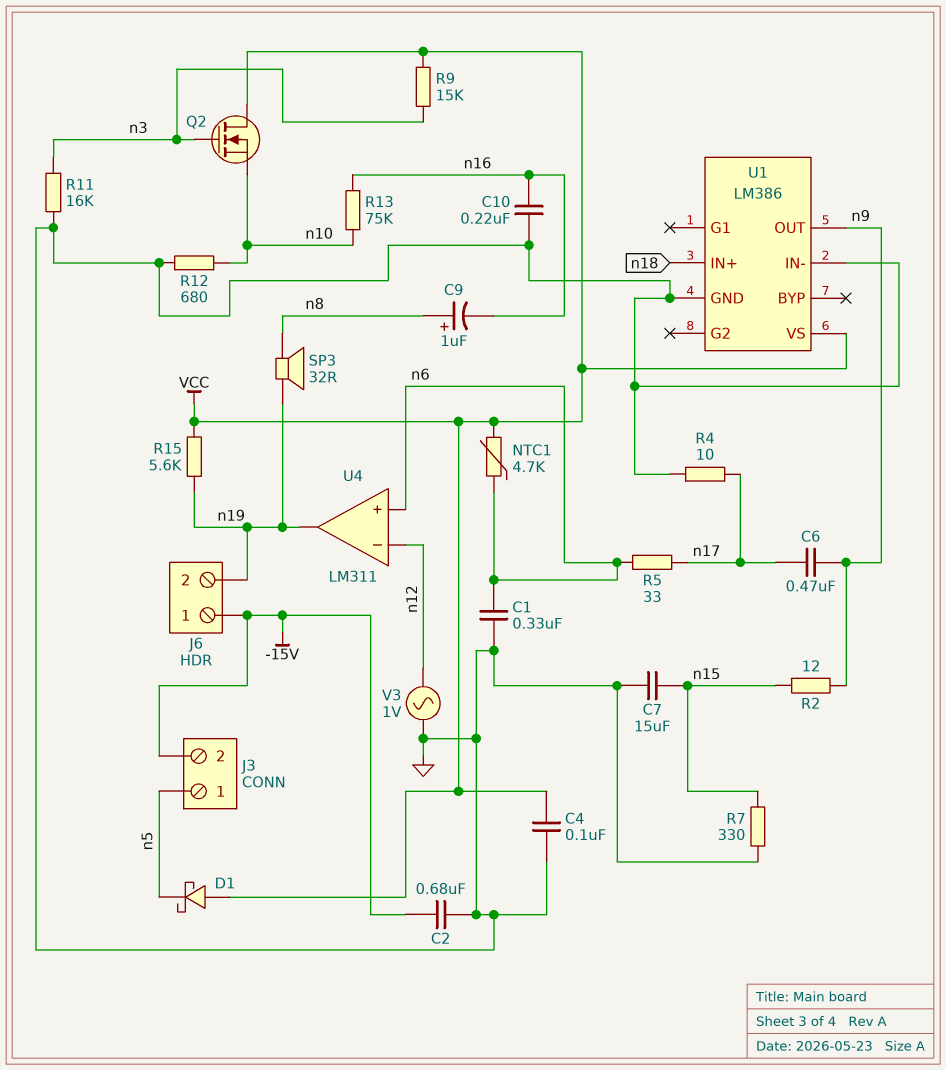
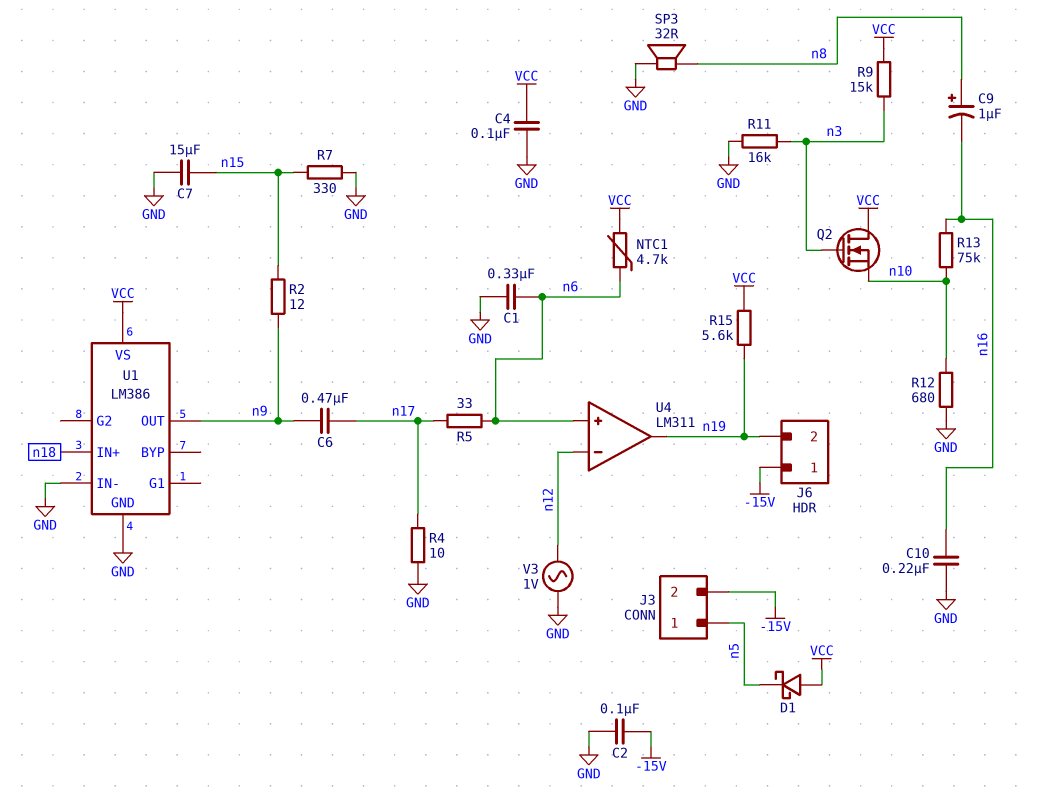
C2: 680nF (-15V, GND) -> 100nF (-15V, GND)
SP3: speaker 32R (n8, n19) -> speaker 32R (GND, n8)

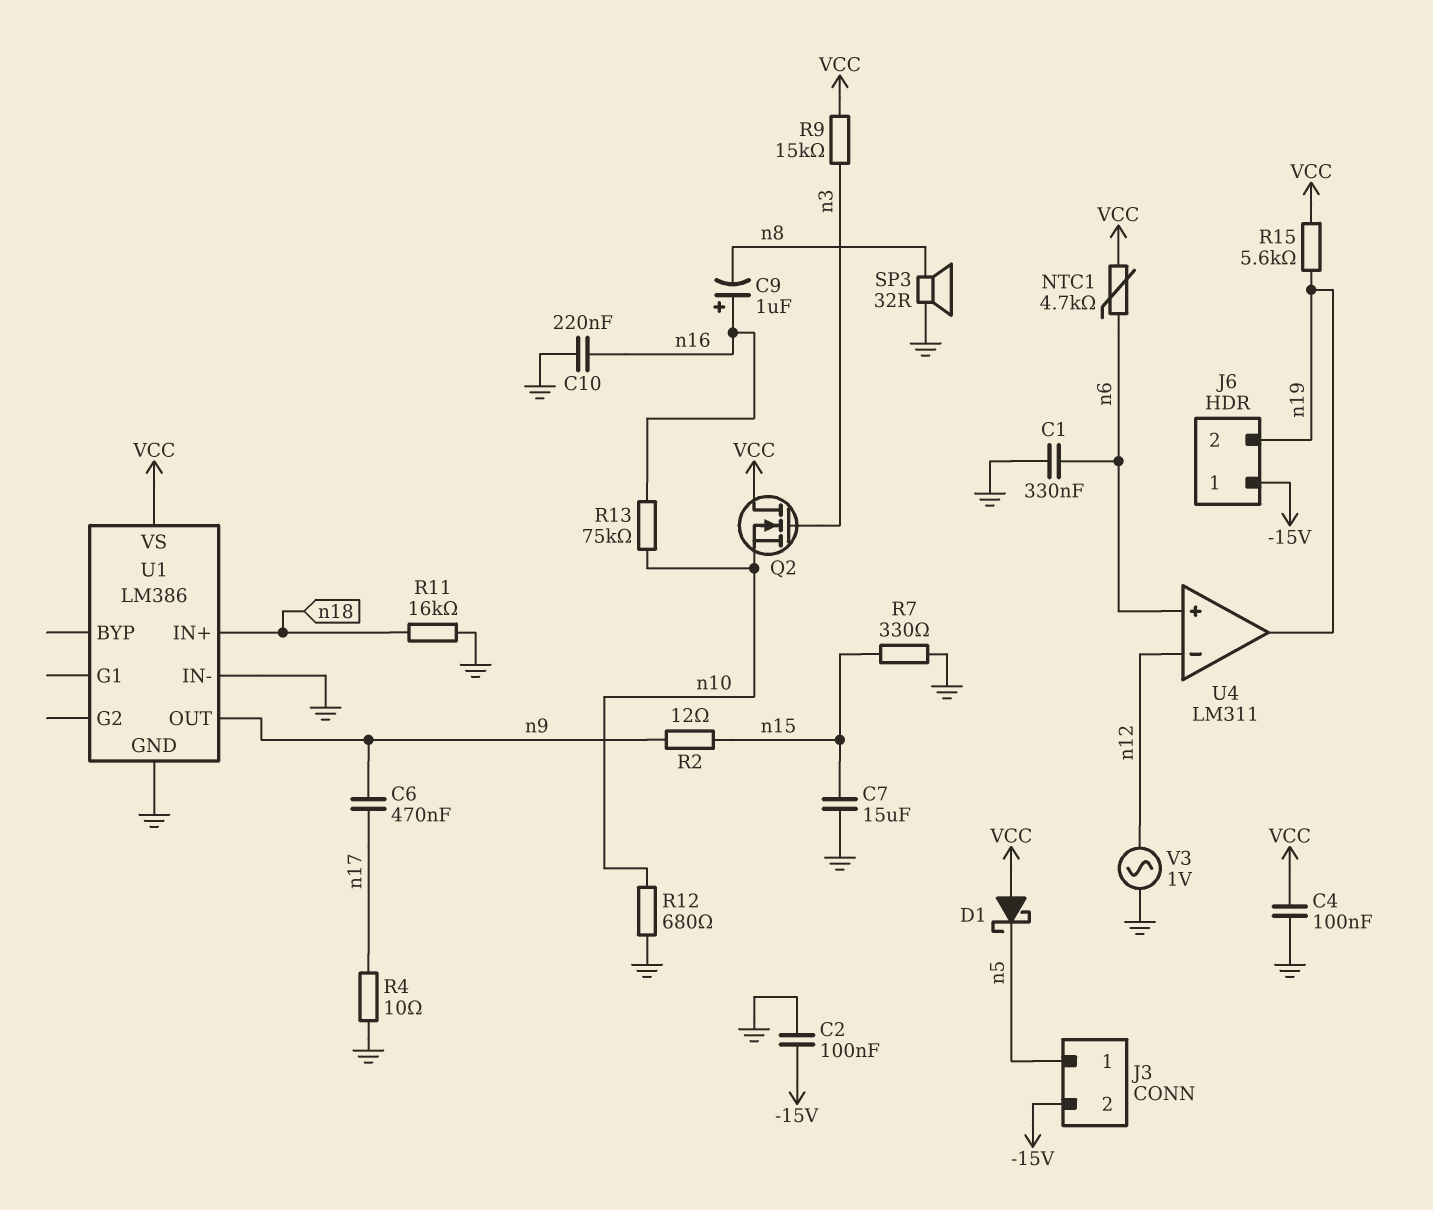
C9: 1uF (plus n8, minus n16) -> 1uF (plus n16, minus n8)
R5: 33 (n6, n17) -> none
R11: 16k (GND, n3) -> 16k (GND, n18)

